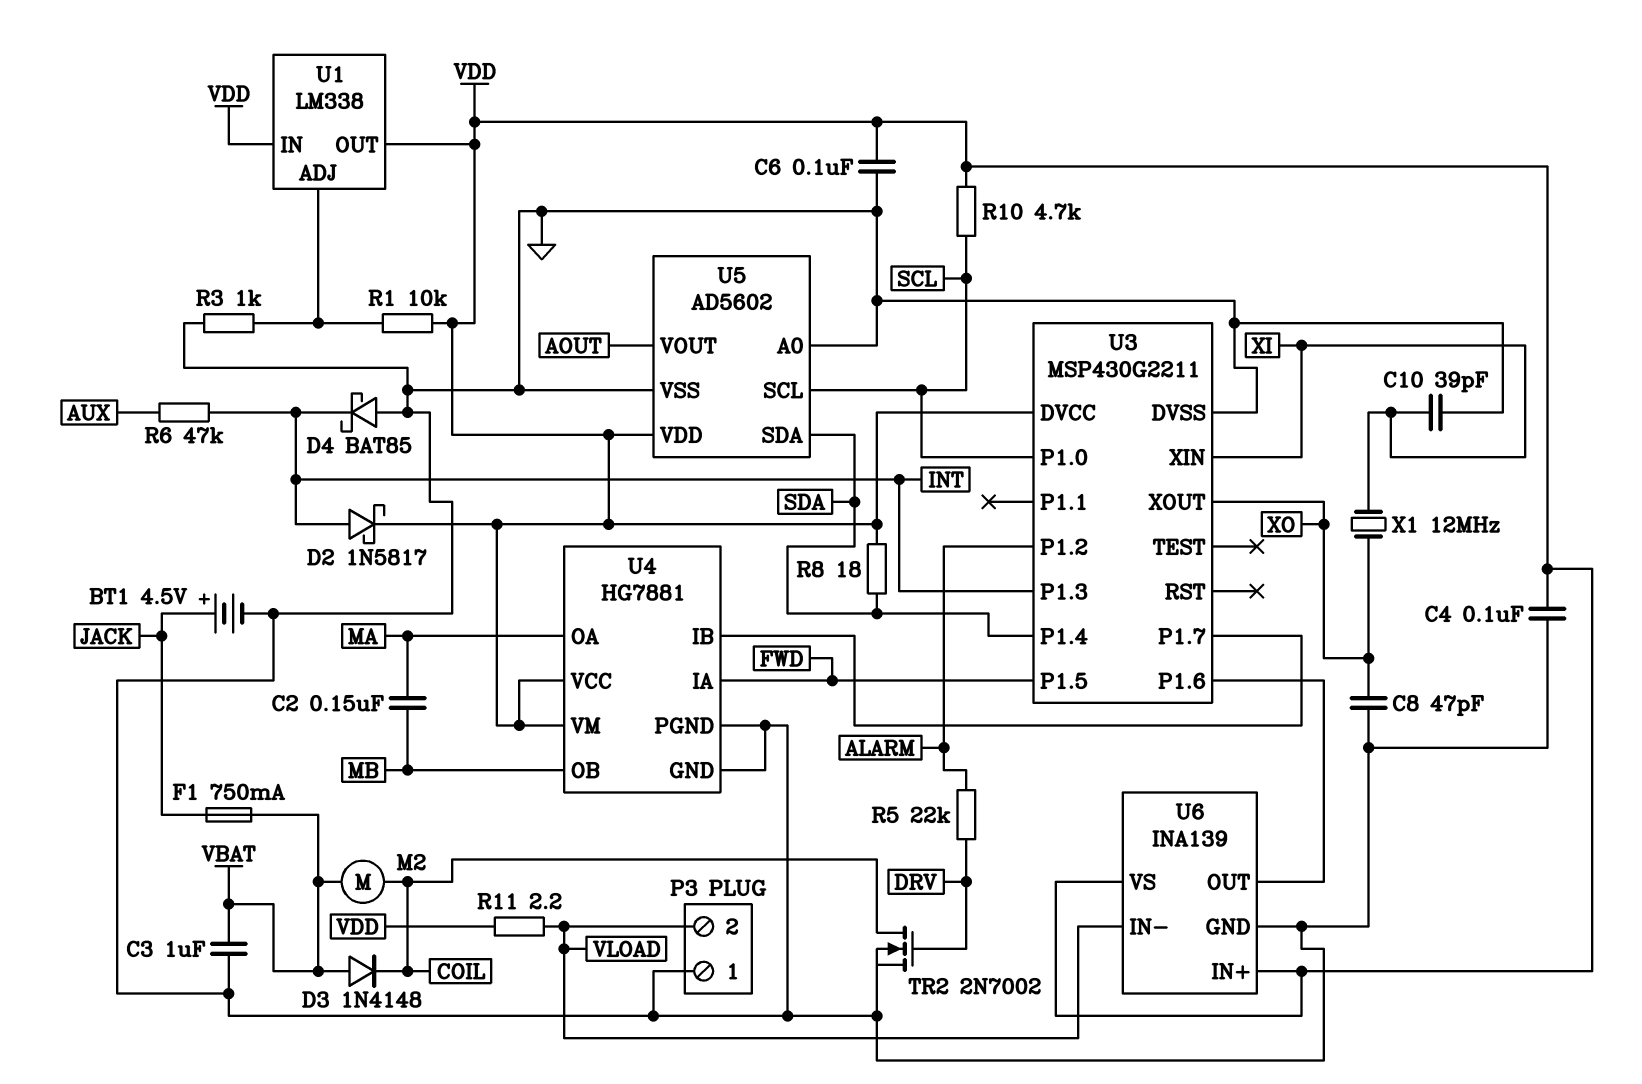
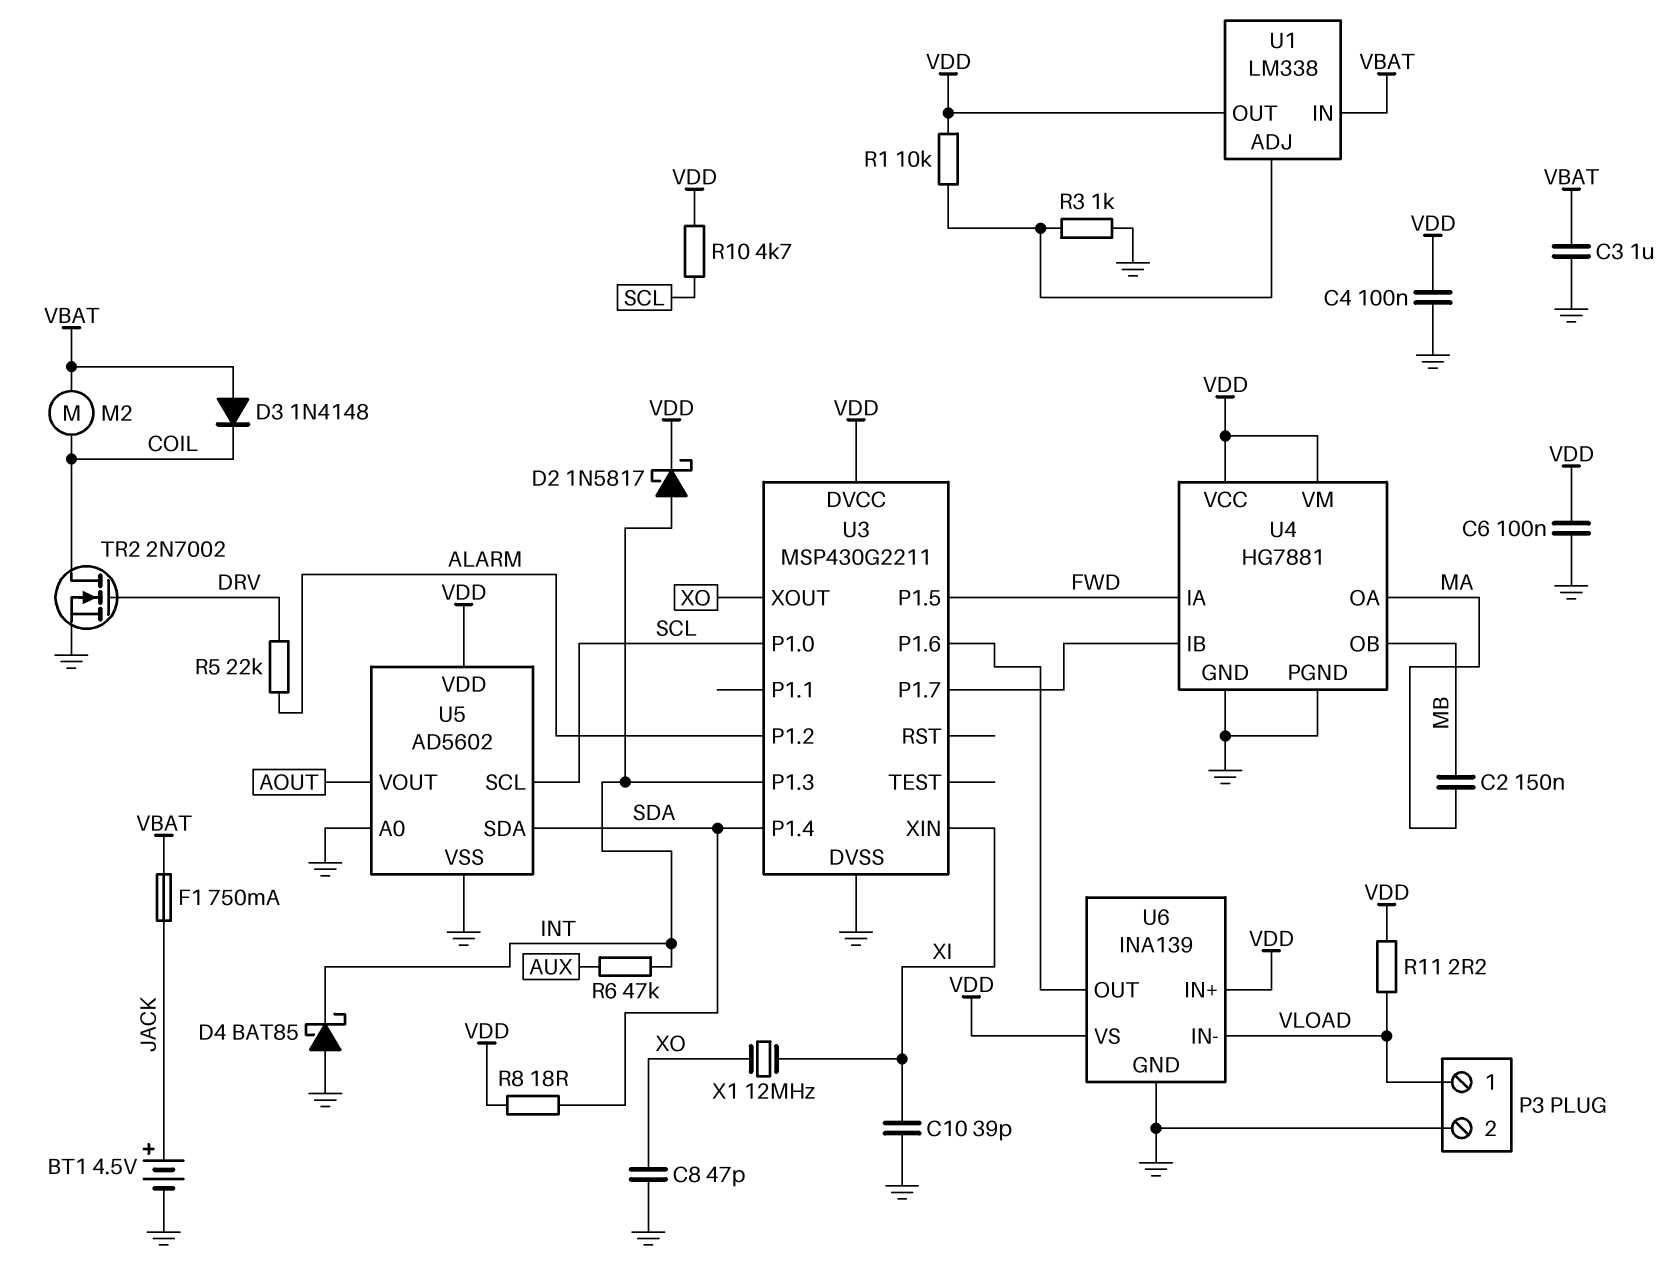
P3 pin 1: GND -> VLOAD
P3 pin 2: VLOAD -> GND
U1 pin IN: VDD -> VBAT

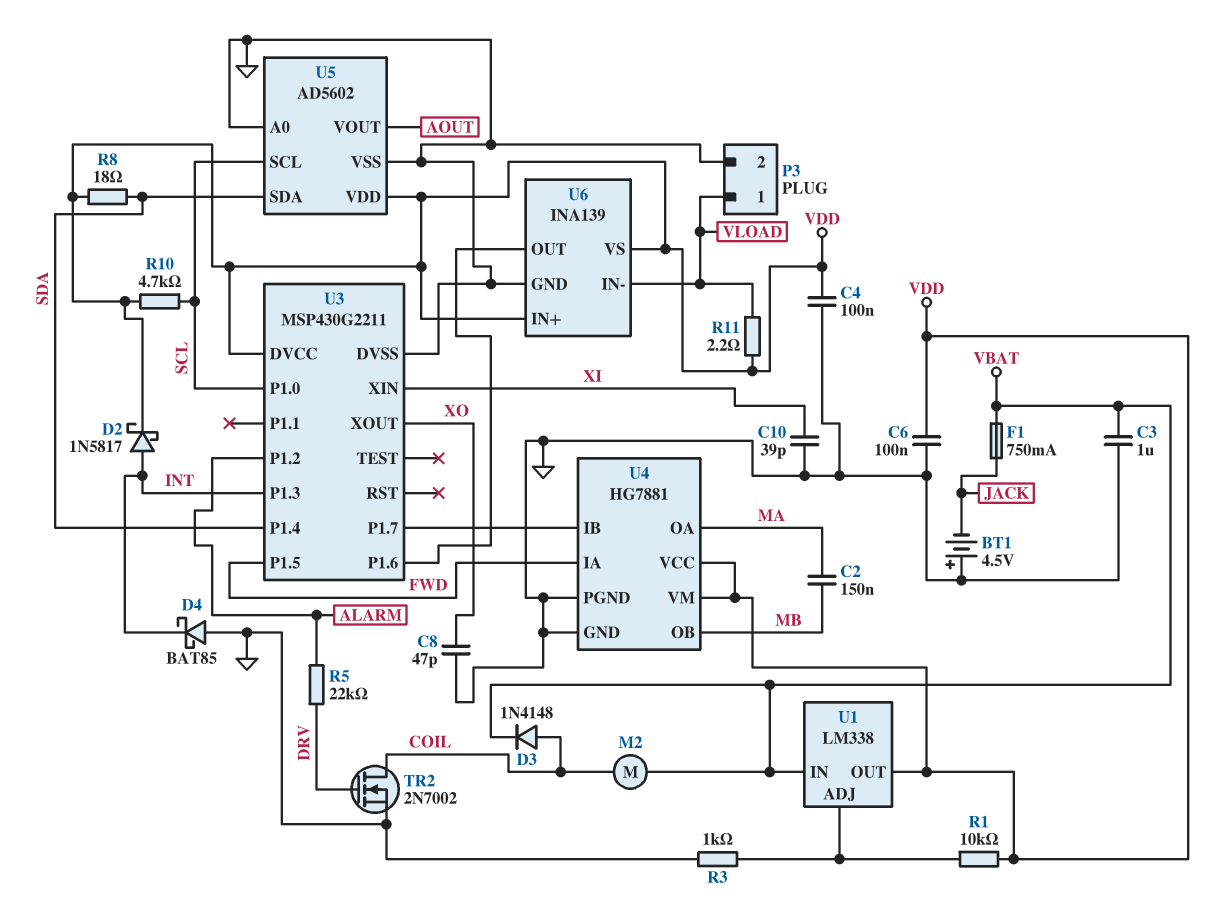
BT1: 4.5V (plus JACK, minus GND) -> 4.5V (plus GND, minus JACK)
D3: diode 1N4148 (A VBAT, K COIL) -> diode 1N4148 (A COIL, K VBAT)
R6: 47k (AUX, INT) -> none
X1: 12MHz (XI, XO) -> none

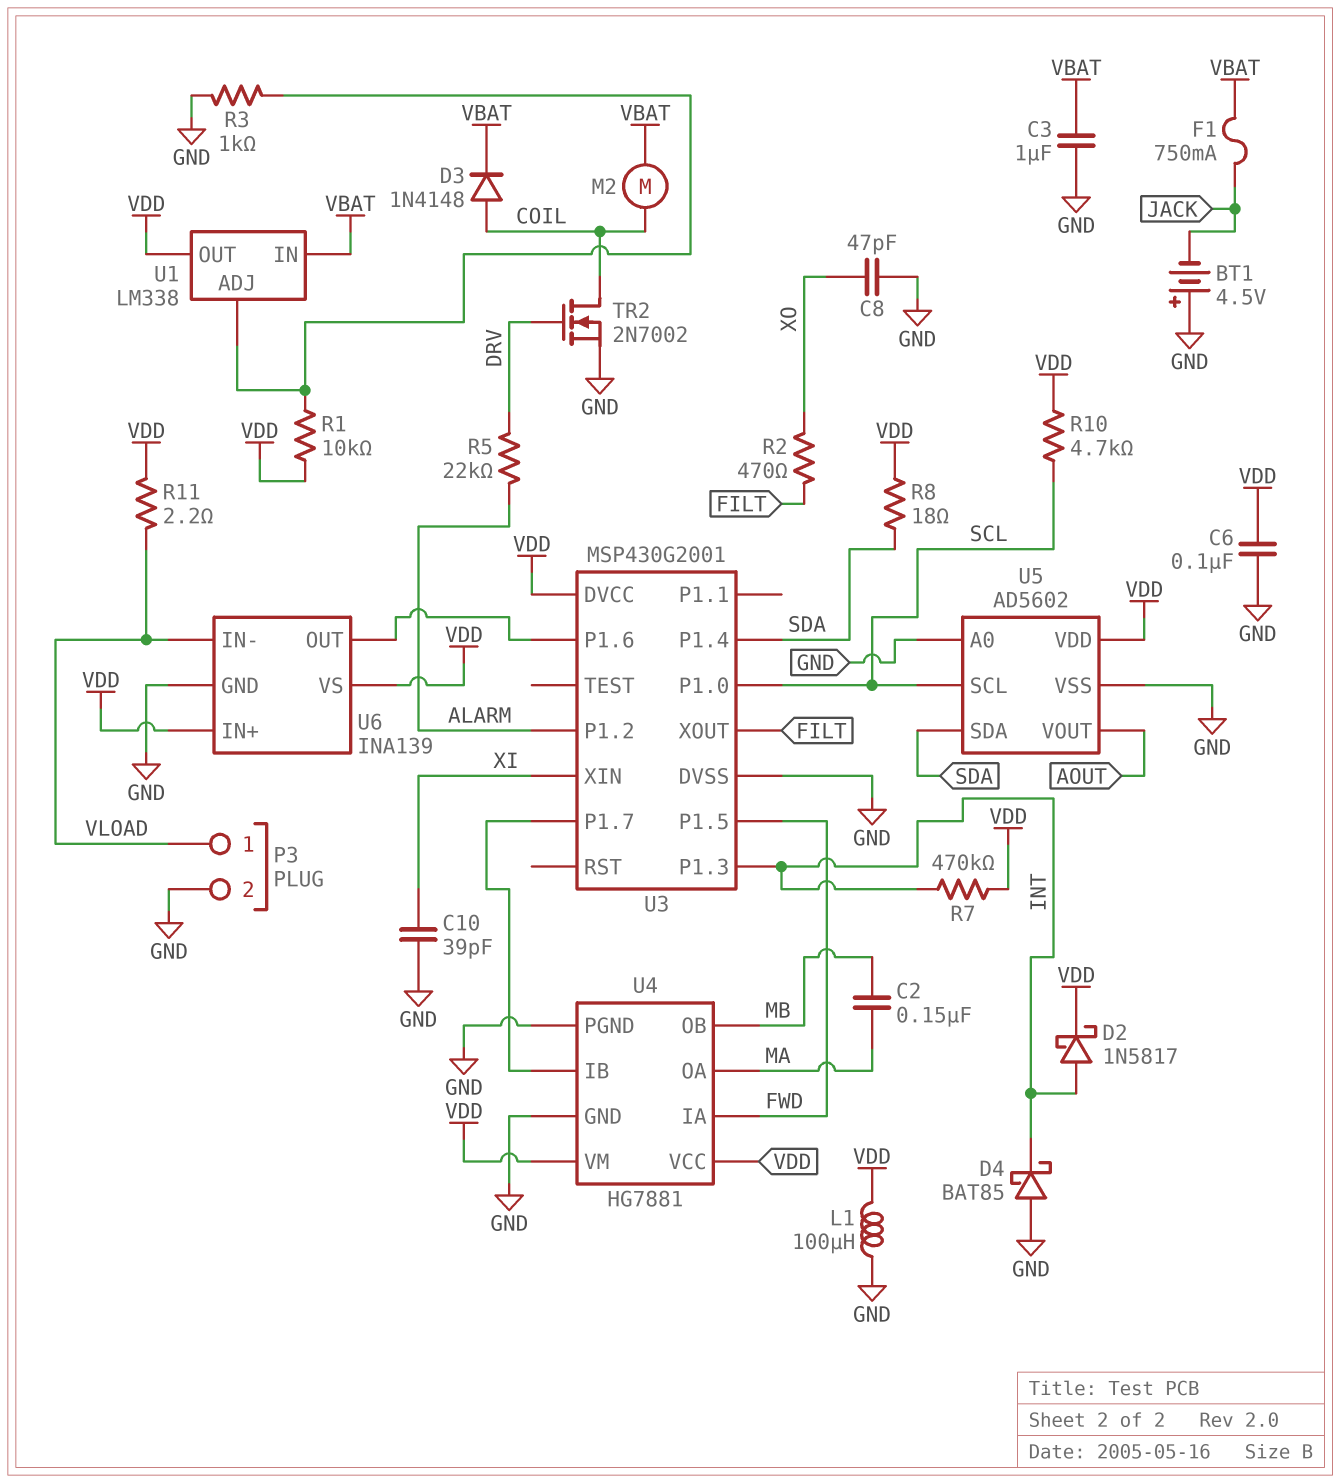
C4: 100nF (GND, VDD) -> none
L1: none -> 100uH (GND, VDD)
R2: none -> 470 (FILT, XO)
R7: none -> 470k (INT, VDD)
U3: MSP430G2211 -> MSP430G2001
U3 pin XOUT: XO -> FILT

